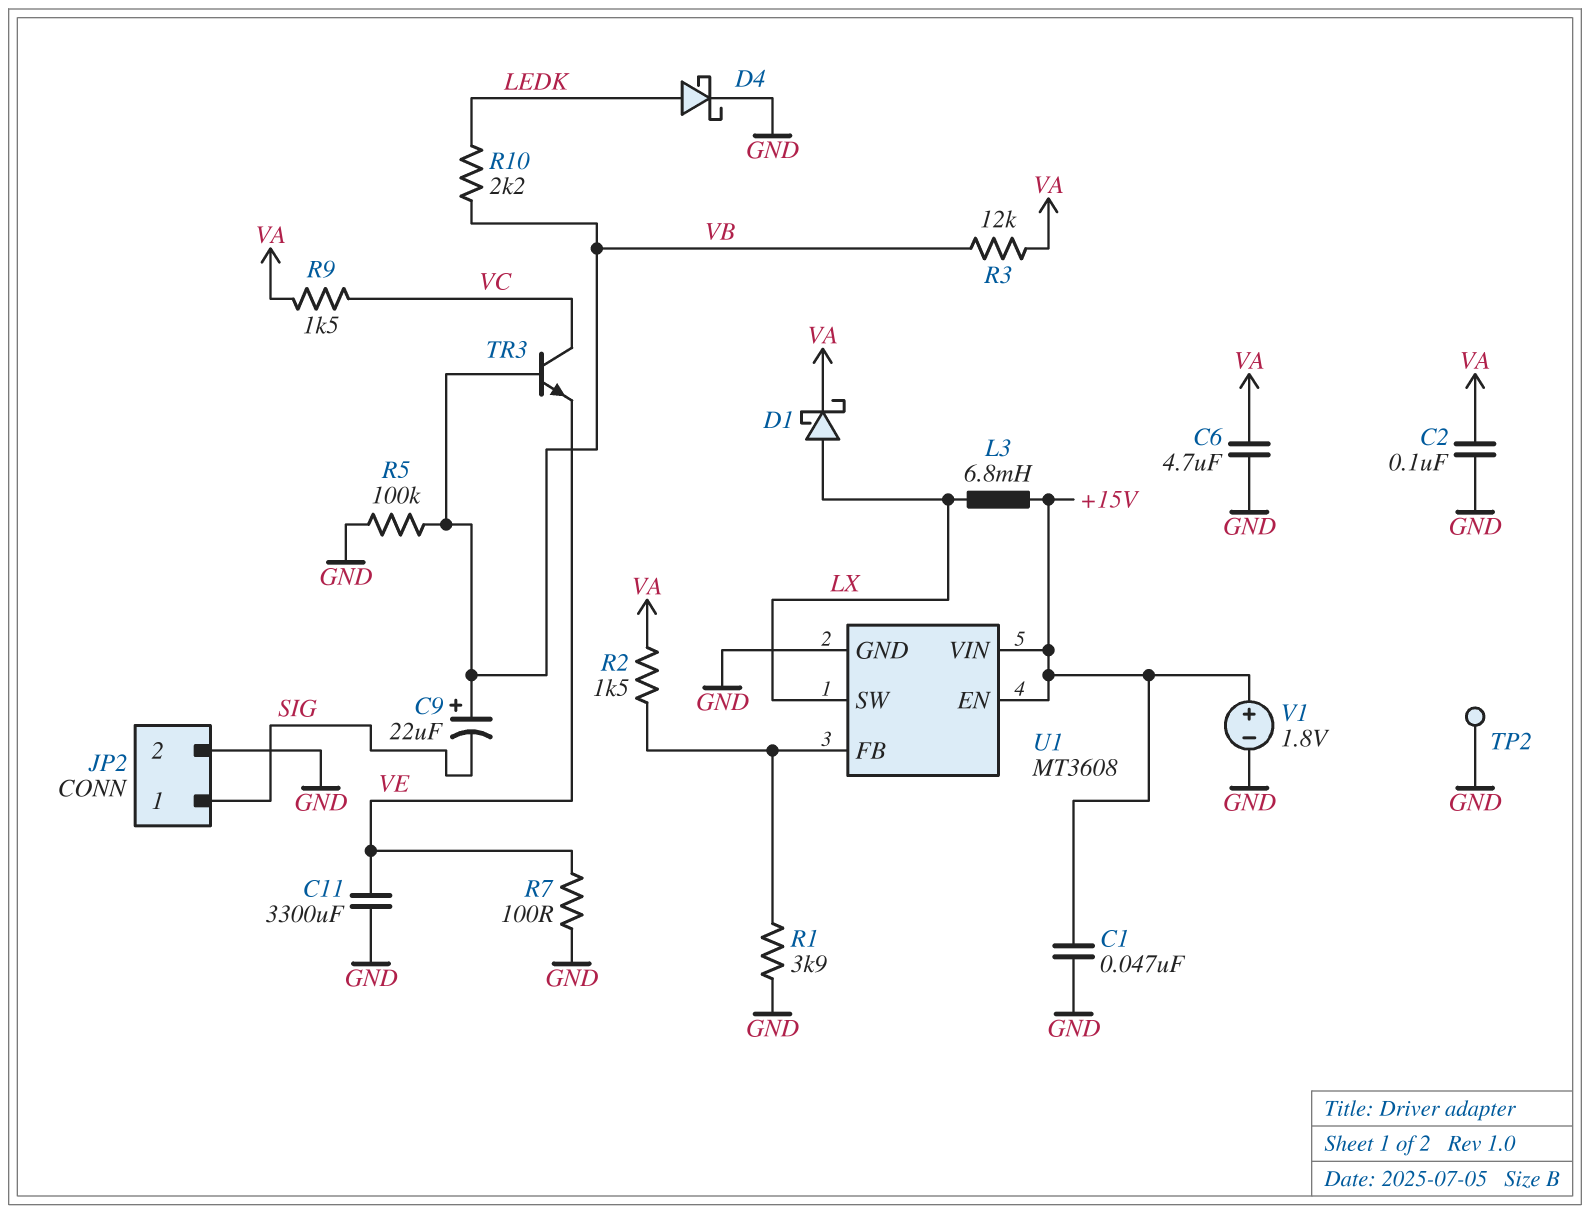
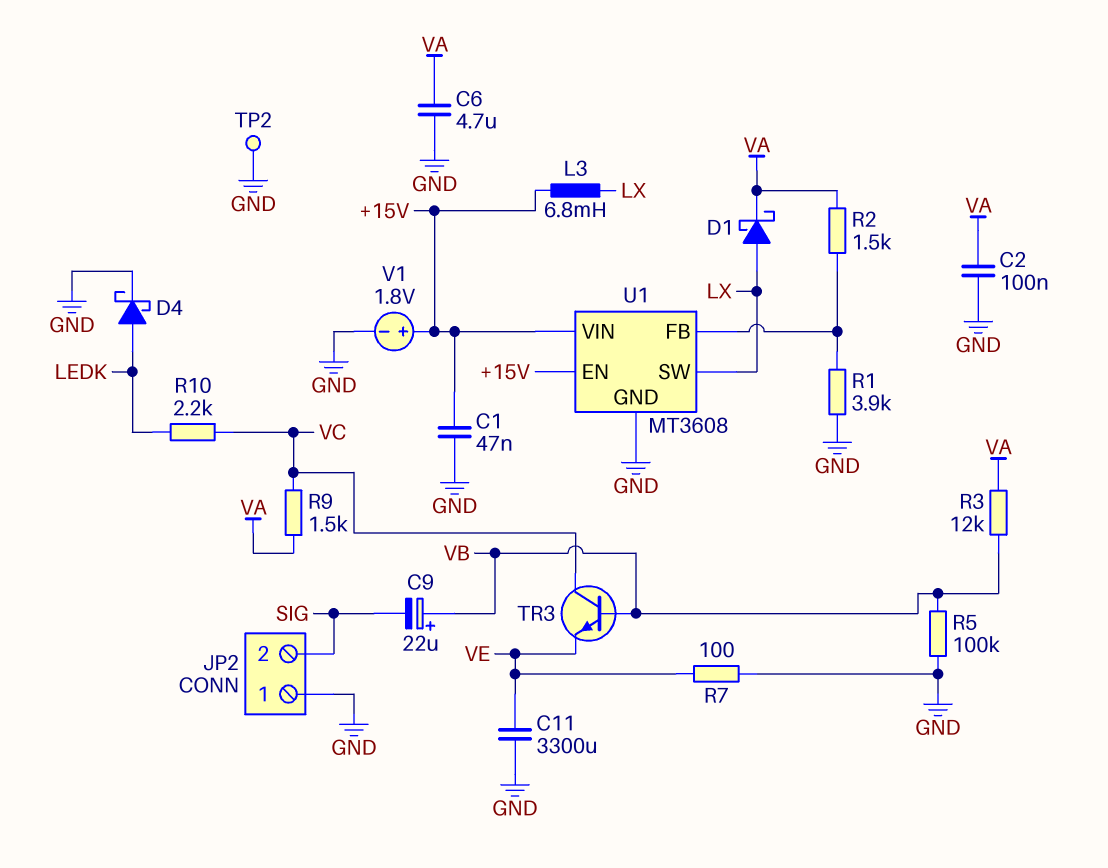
JP2 pin 1: SIG -> GND
JP2 pin 2: GND -> SIG
R10: 2.2k (LEDK, VB) -> 2.2k (LEDK, VC)

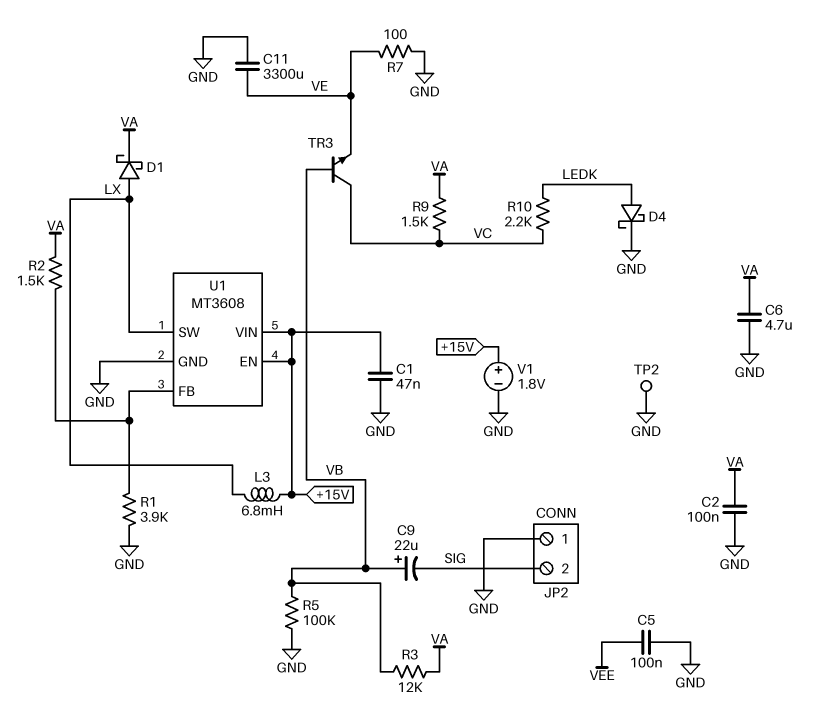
C5: none -> 100nF (GND, VEE)

